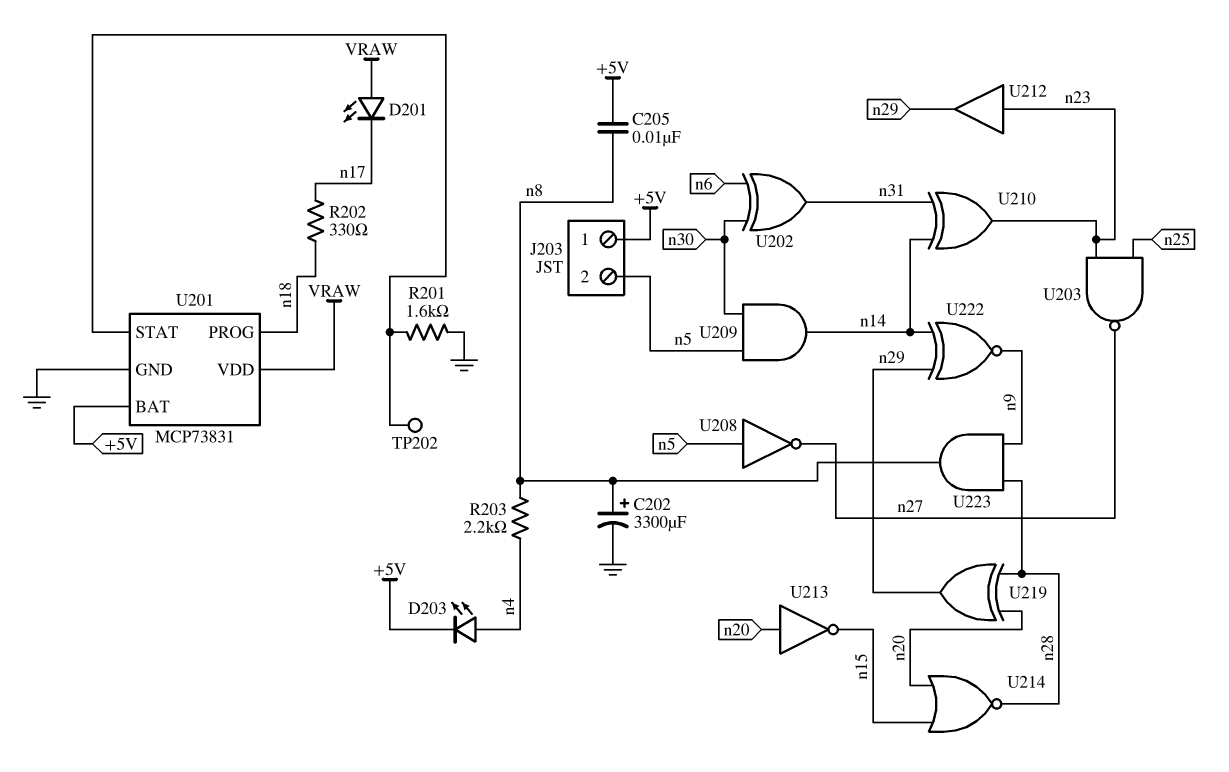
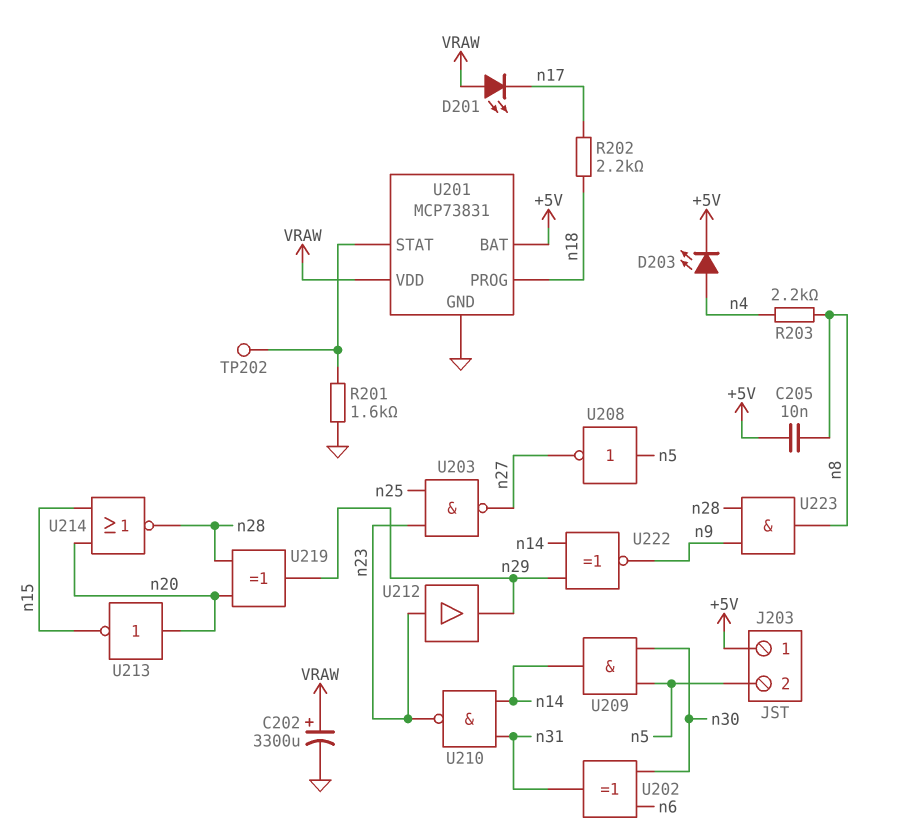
C202: 3300uF (plus n8, minus GND) -> 3300uF (plus VRAW, minus GND)
R202: 330 (n17, n18) -> 2.2k (n17, n18)
U210: XOR (in n14, in n31, out n23) -> NAND (in n14, in n31, out n23)

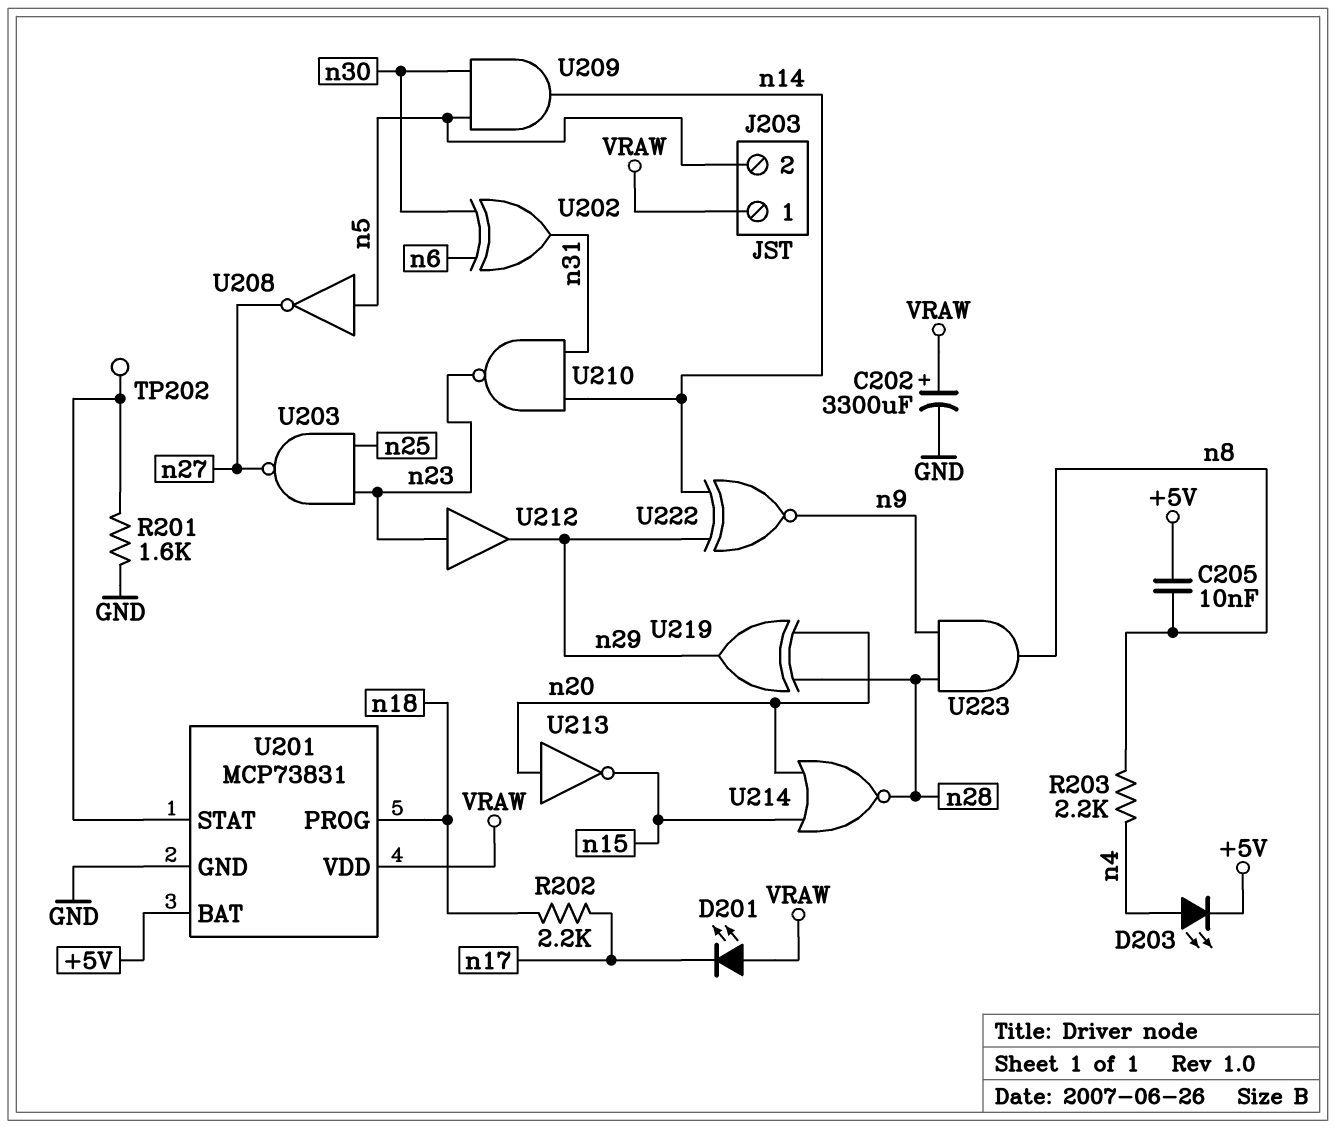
J203 pin 1: +5V -> VRAW

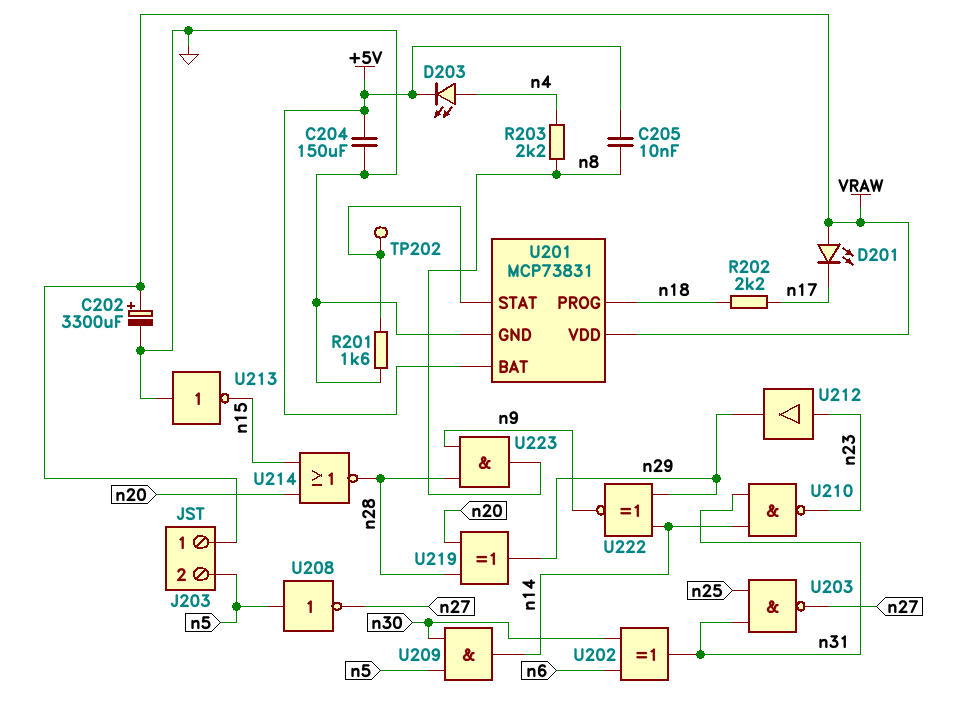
C204: none -> 150uF (+5V, GND)
U203: NAND (in n23, in n25, out n27) -> NAND (in n25, in n31, out n27)
U213: NOT (in n20, out n15) -> NOT (in GND, out n15)

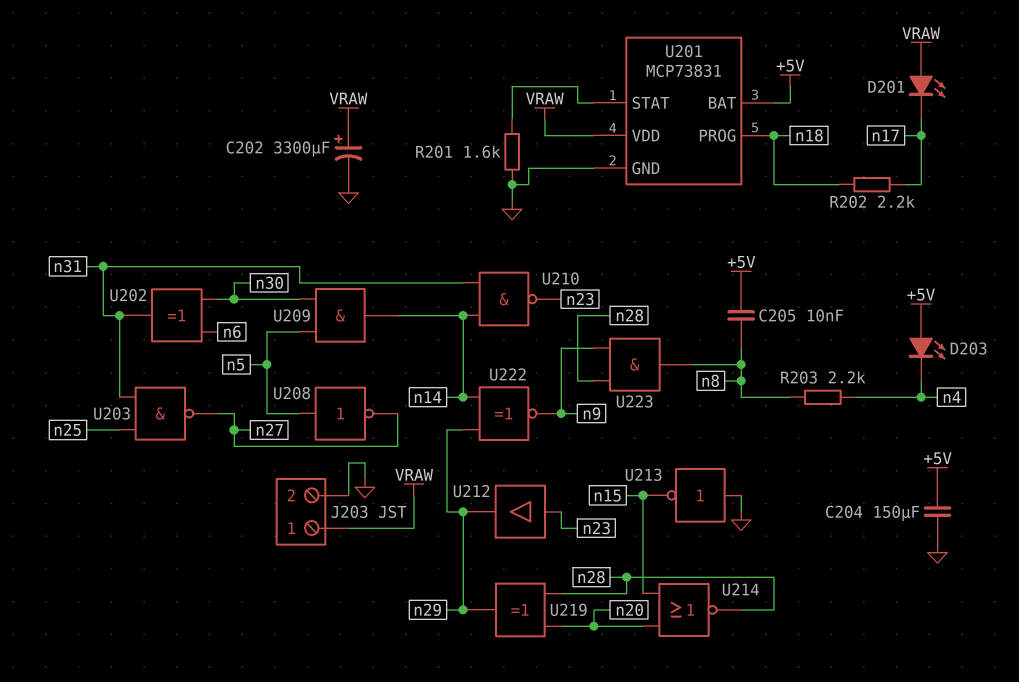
D203: LED (A n4, K +5V) -> LED (A +5V, K n4)
J203 pin 2: n5 -> GND
TP202: test point (U201/STAT) -> none

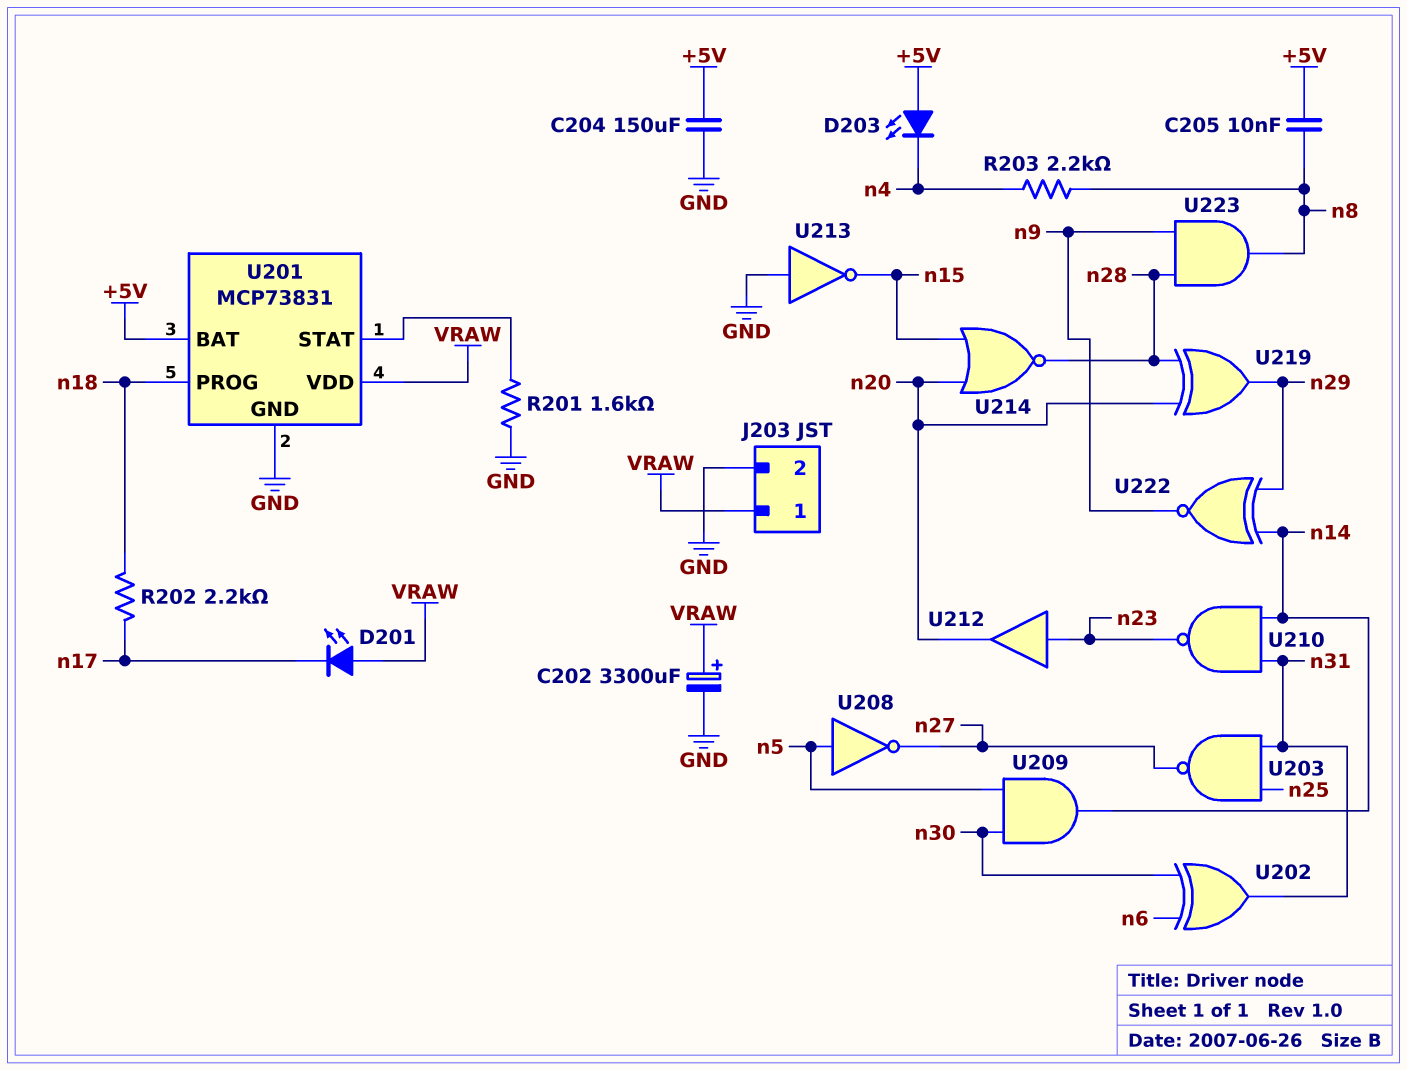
U212: buffer (in n23, out n29) -> buffer (in n23, out n20)

